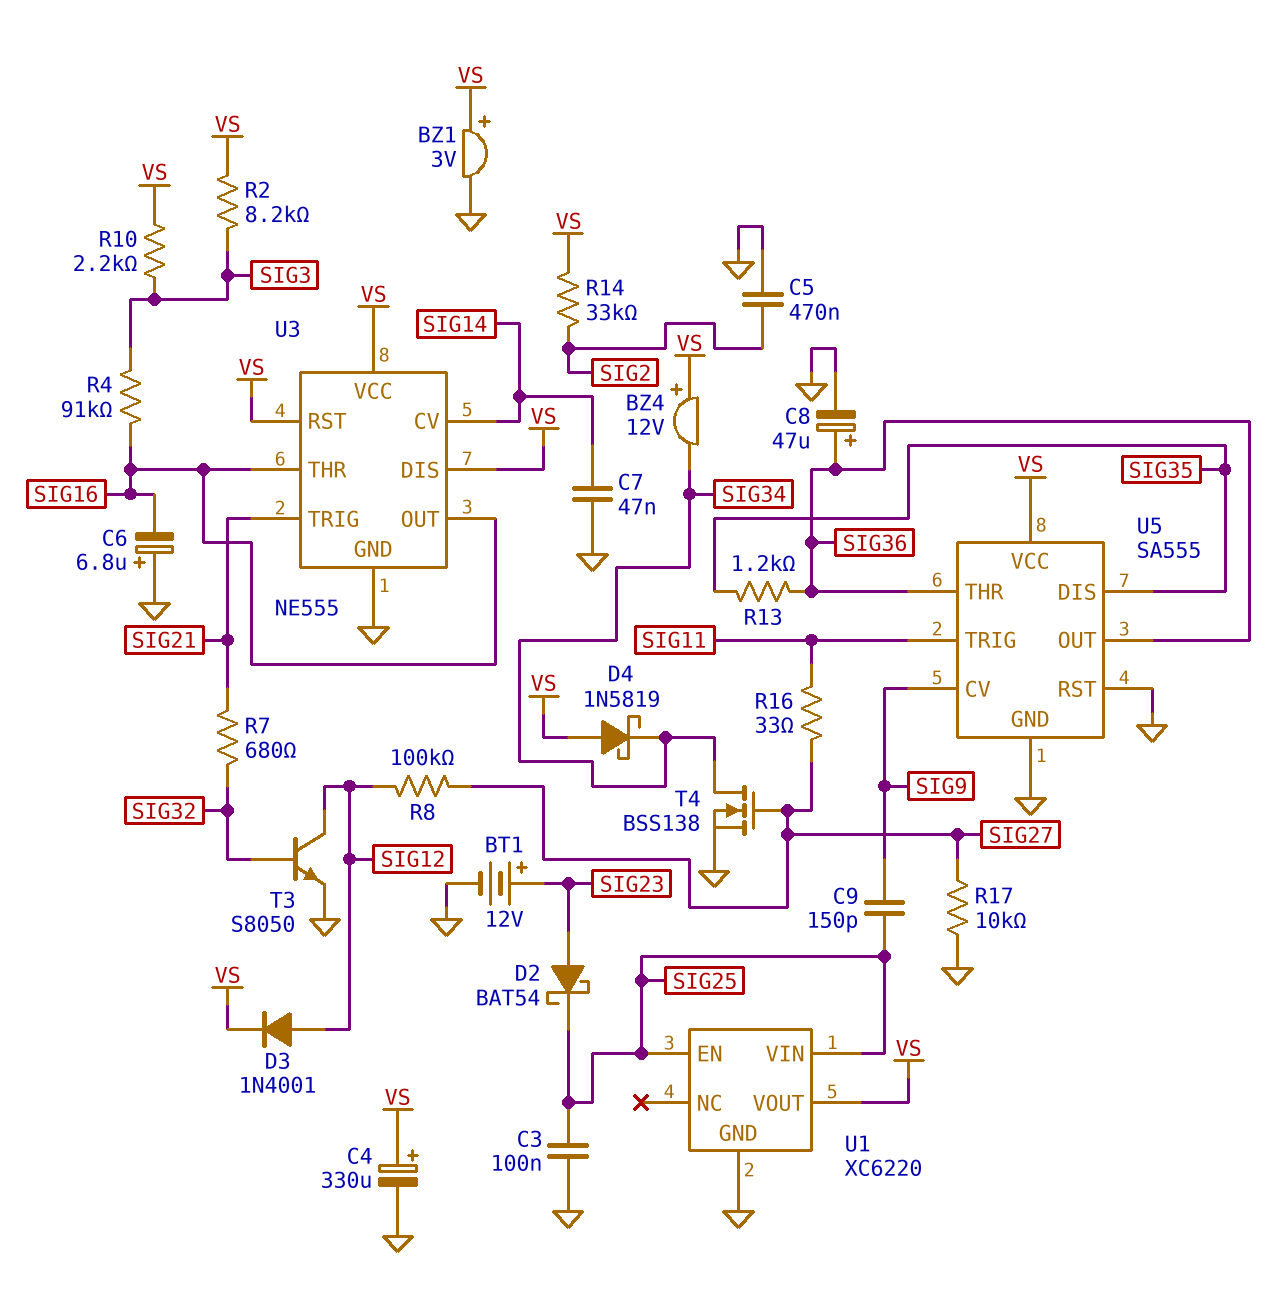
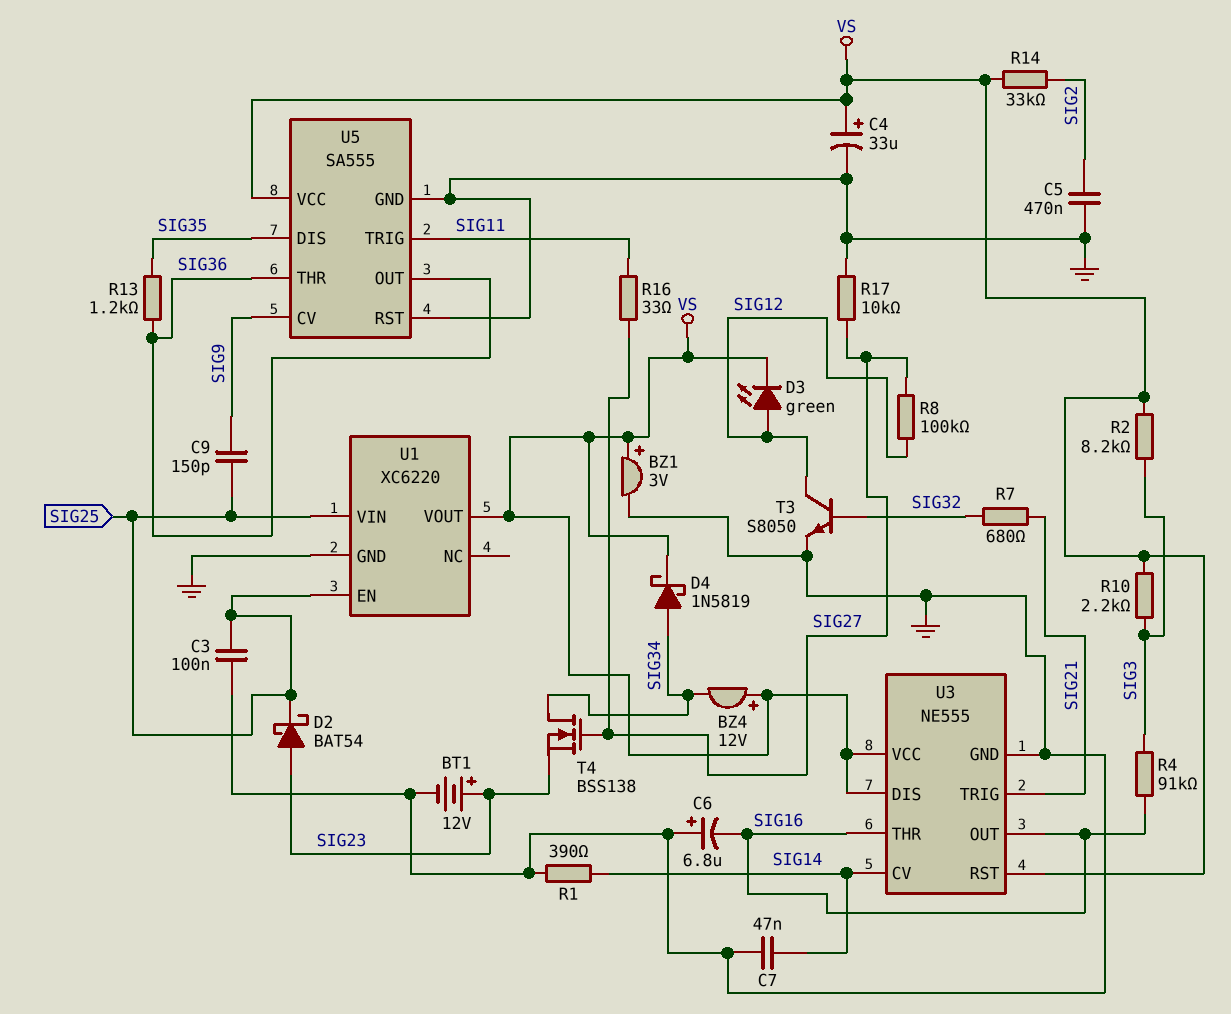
C4: 330uF (plus VS, minus GND) -> 33uF (plus VS, minus GND)
C8: 47uF (plus SIG36, minus GND) -> none
D3: diode 1N4001 (A SIG12, K VS) -> LED green (A SIG12, K VS)
D4: schottky 1N5819 (A VS, K SIG34) -> schottky 1N5819 (A SIG34, K VS)
R1: none -> 390 (GND, SIG14)
T4: NMOS BSS138 (G SIG27, D SIG34, S GND) -> NMOS BSS138 (G SIG27, D SIG34, S SIG23)

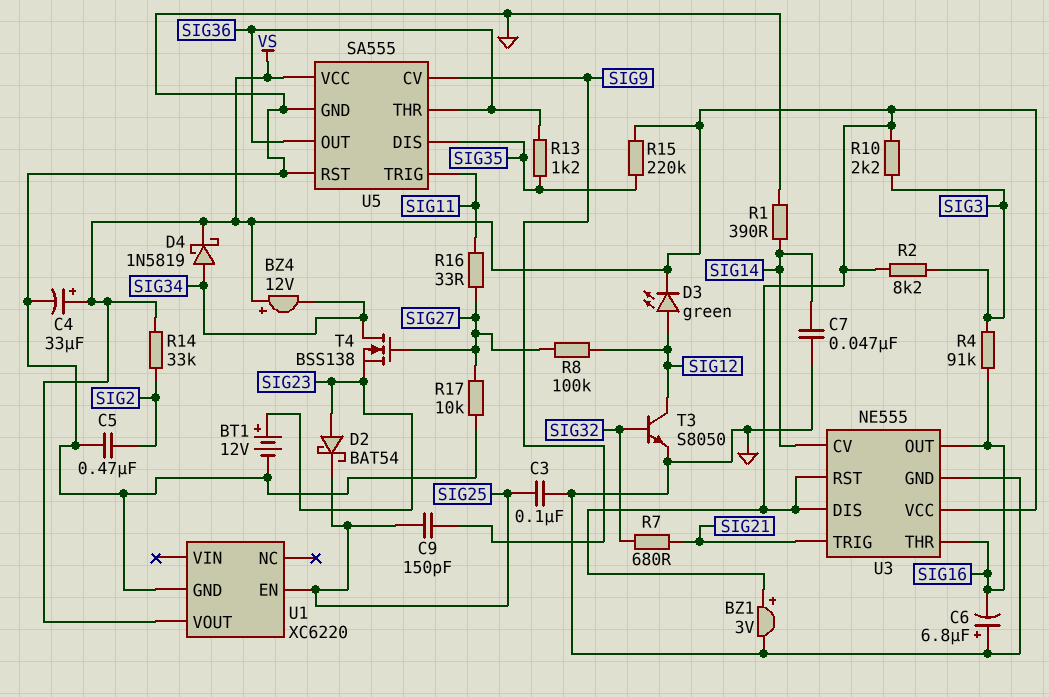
R15: none -> 220k (SIG35, VS)
U1 pin VIN: SIG25 -> none

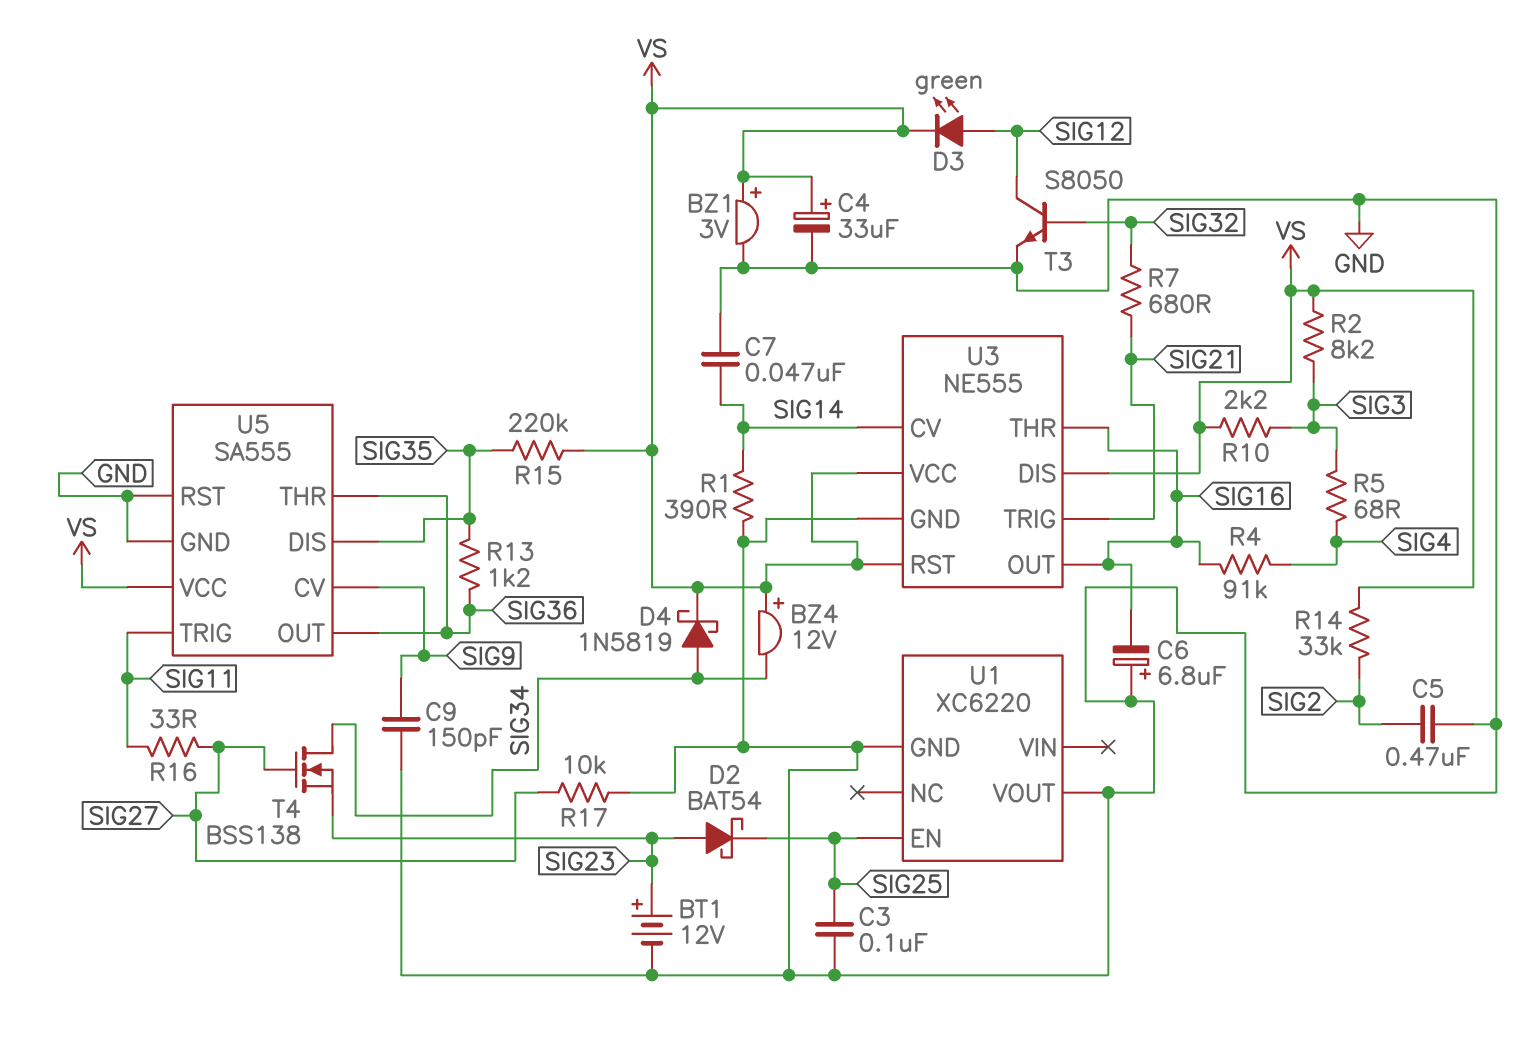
C9: 150pF (SIG9, SIG25) -> 150pF (GND, SIG9)
R4: 91k (SIG3, SIG16) -> 91k (SIG4, SIG16)
R5: none -> 68 (SIG3, SIG4)
R8: 100k (SIG12, SIG27) -> none
U1 pin VOUT: VS -> GND

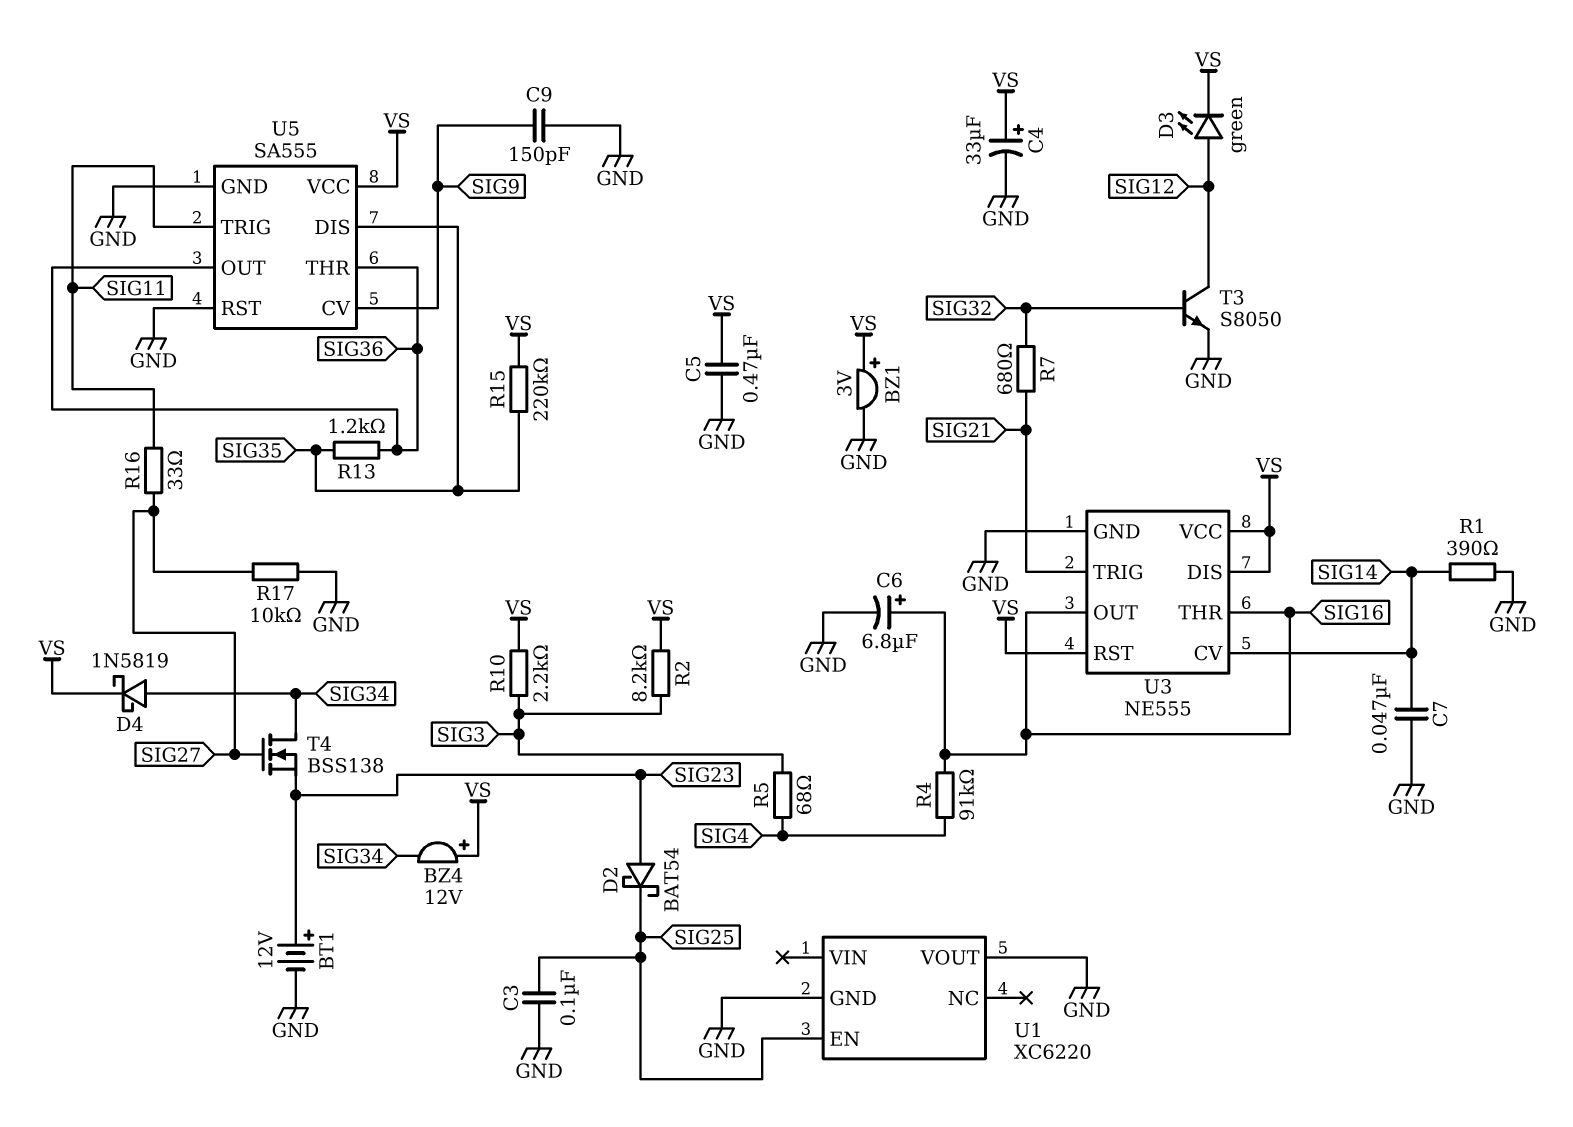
C5: 470nF (GND, SIG2) -> 470nF (GND, VS)
C6: 6.8uF (plus GND, minus SIG16) -> 6.8uF (plus SIG16, minus GND)
R14: 33k (SIG2, VS) -> none

